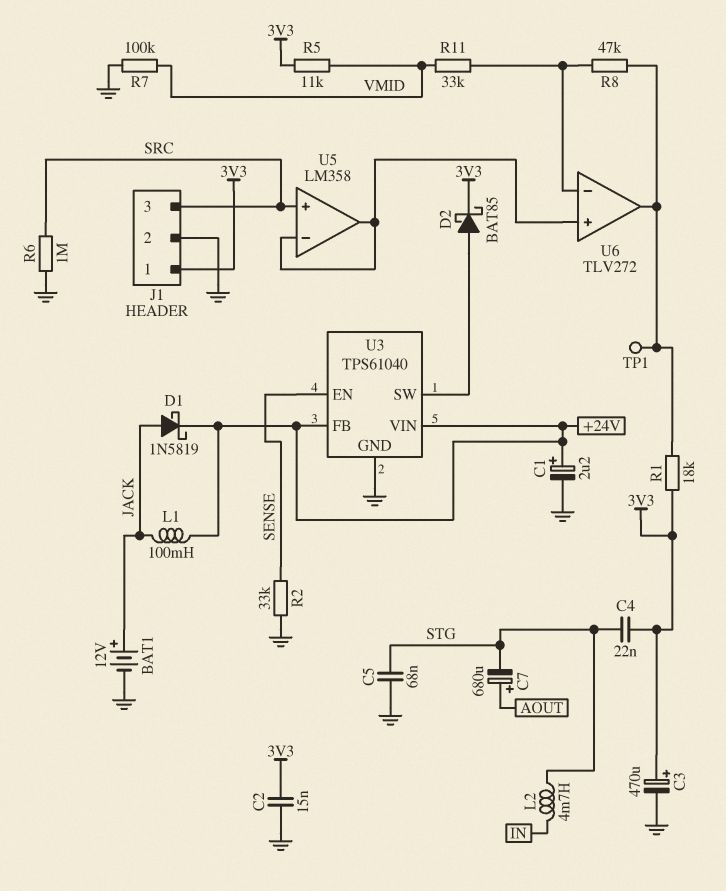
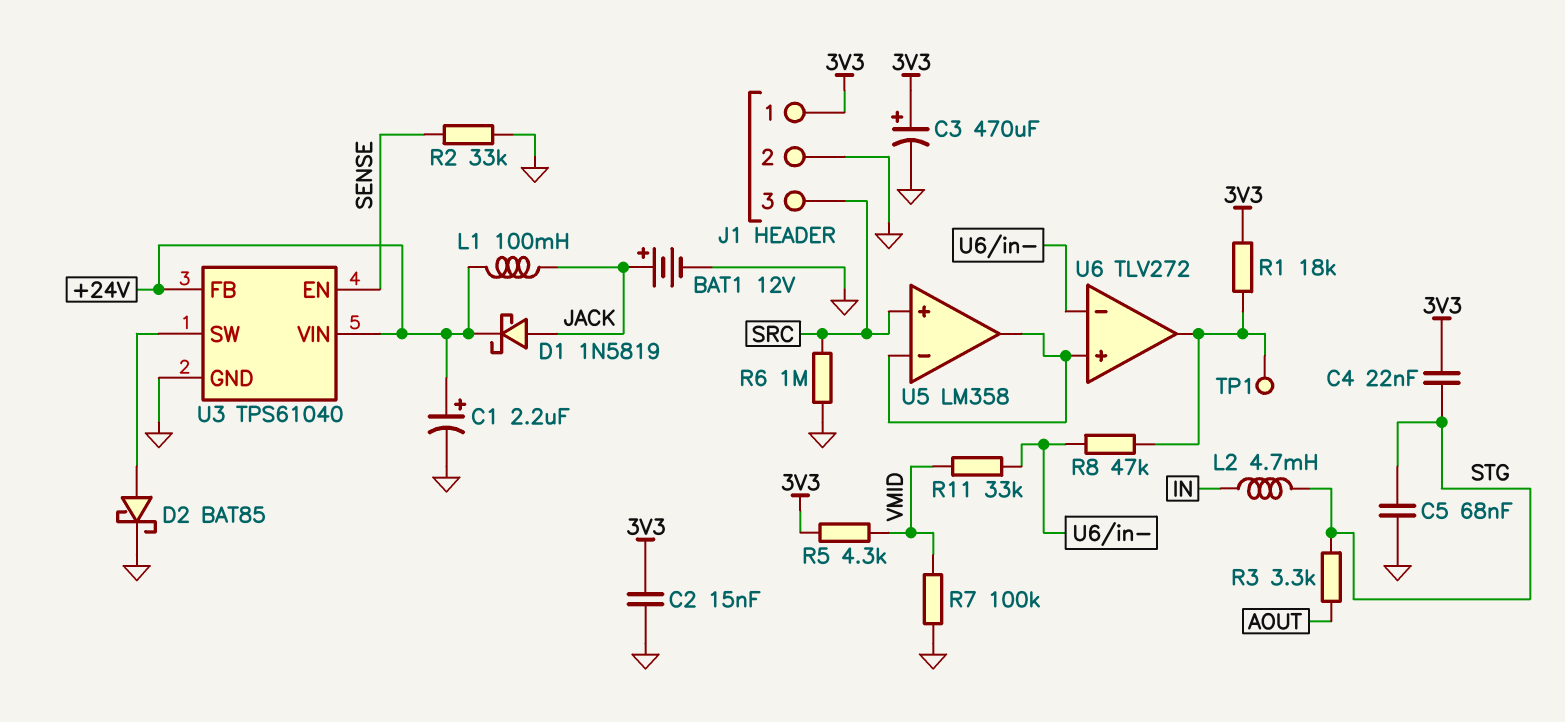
C7: 680uF (plus AOUT, minus STG) -> none
D2: schottky BAT85 (A U3/SW, K 3V3) -> schottky BAT85 (A U3/SW, K GND)
R3: none -> 3.3k (AOUT, STG)
R5: 11k (3V3, VMID) -> 4.3k (3V3, VMID)

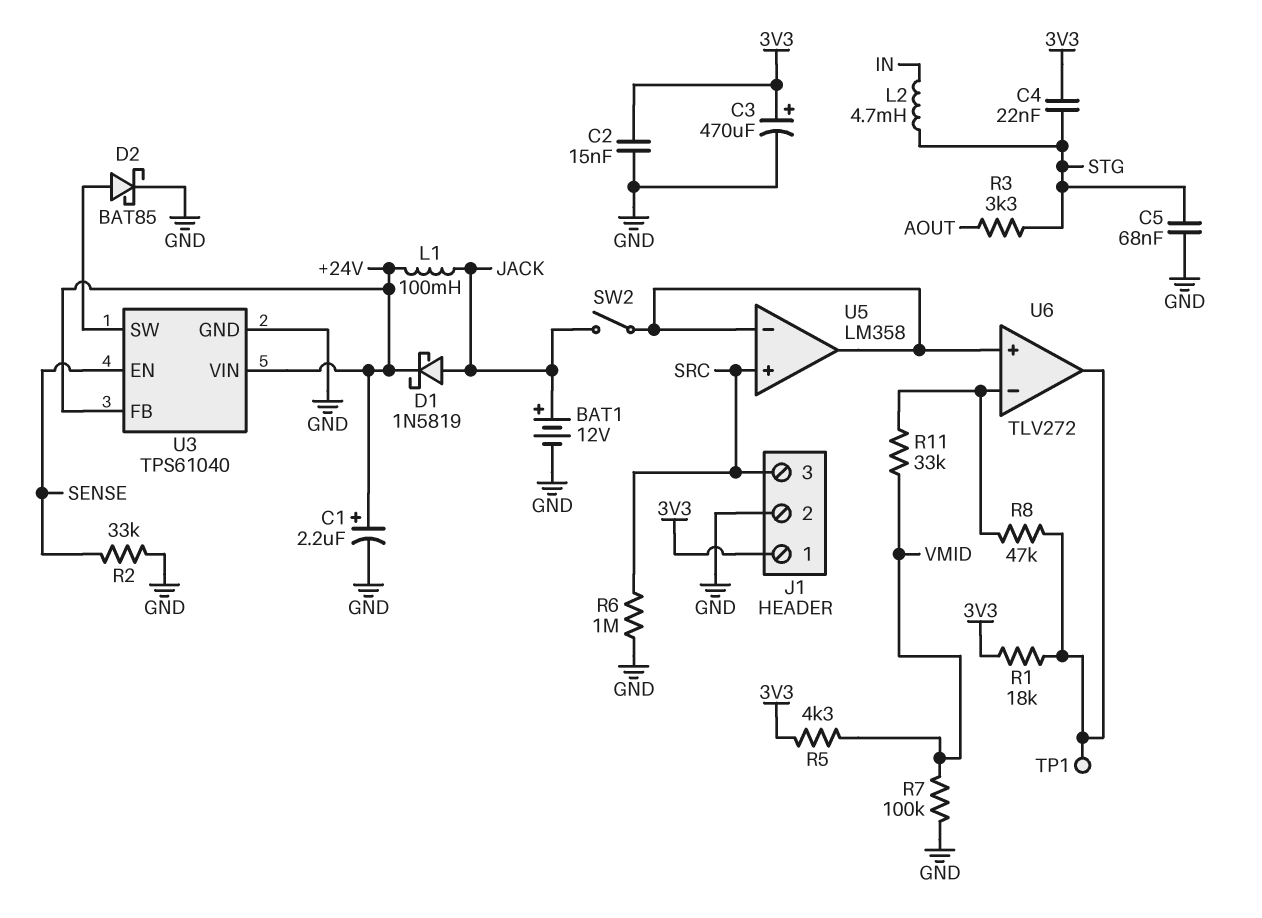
SW2: none -> switch (JACK, U5/in-)

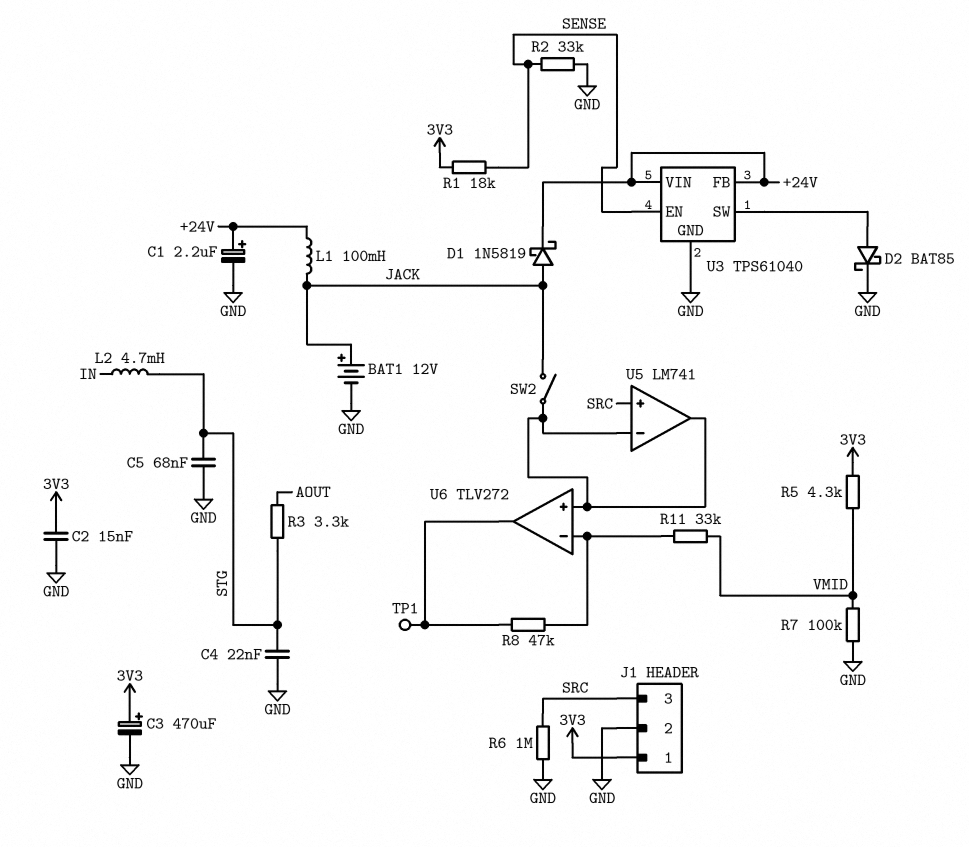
C4: 22nF (3V3, STG) -> 22nF (GND, STG)
R1: 18k (3V3, U6/out) -> 18k (3V3, SENSE)
U5: LM358 -> LM741

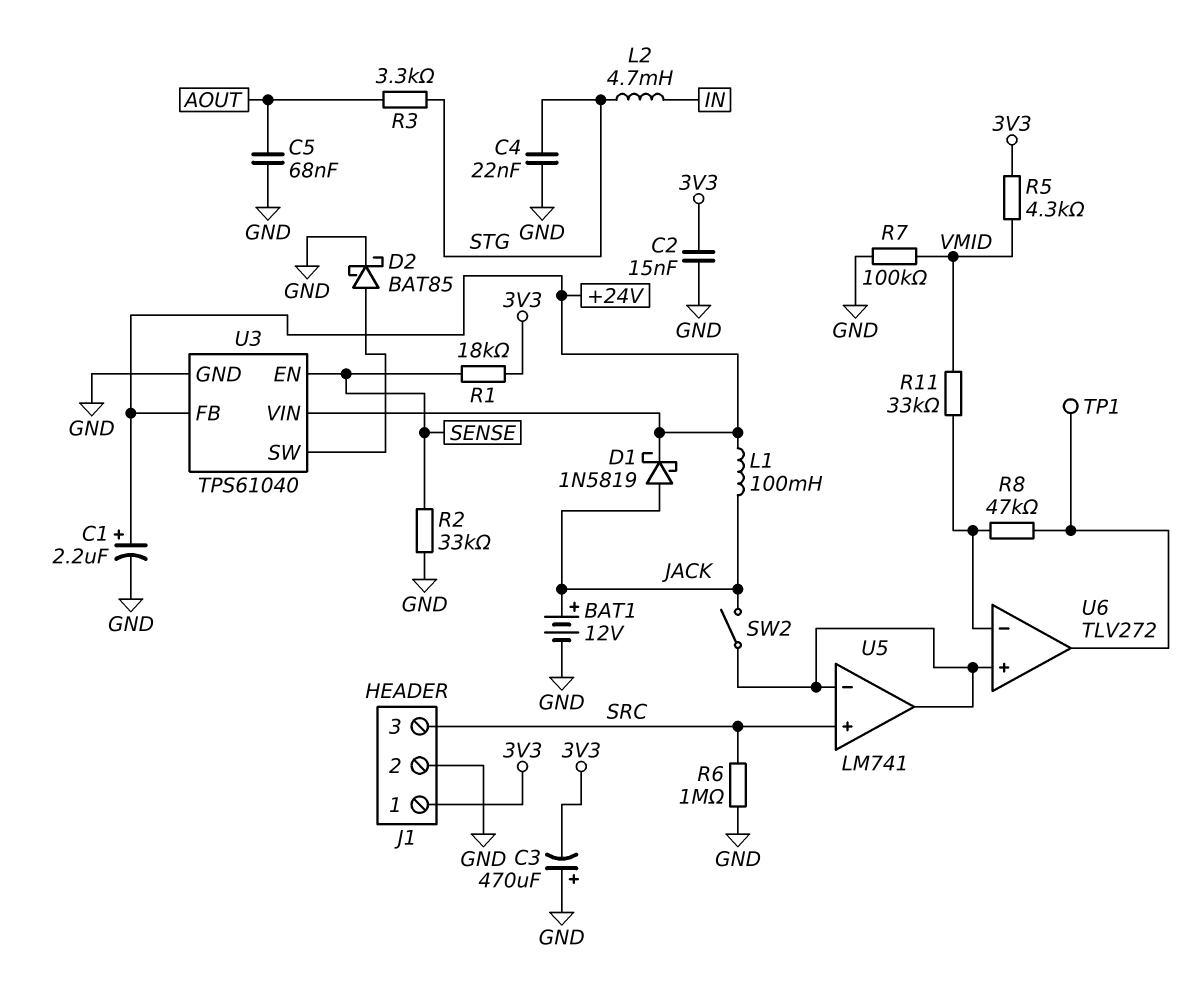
C3: 470uF (plus 3V3, minus GND) -> 470uF (plus GND, minus 3V3)
C5: 68nF (GND, STG) -> 68nF (AOUT, GND)

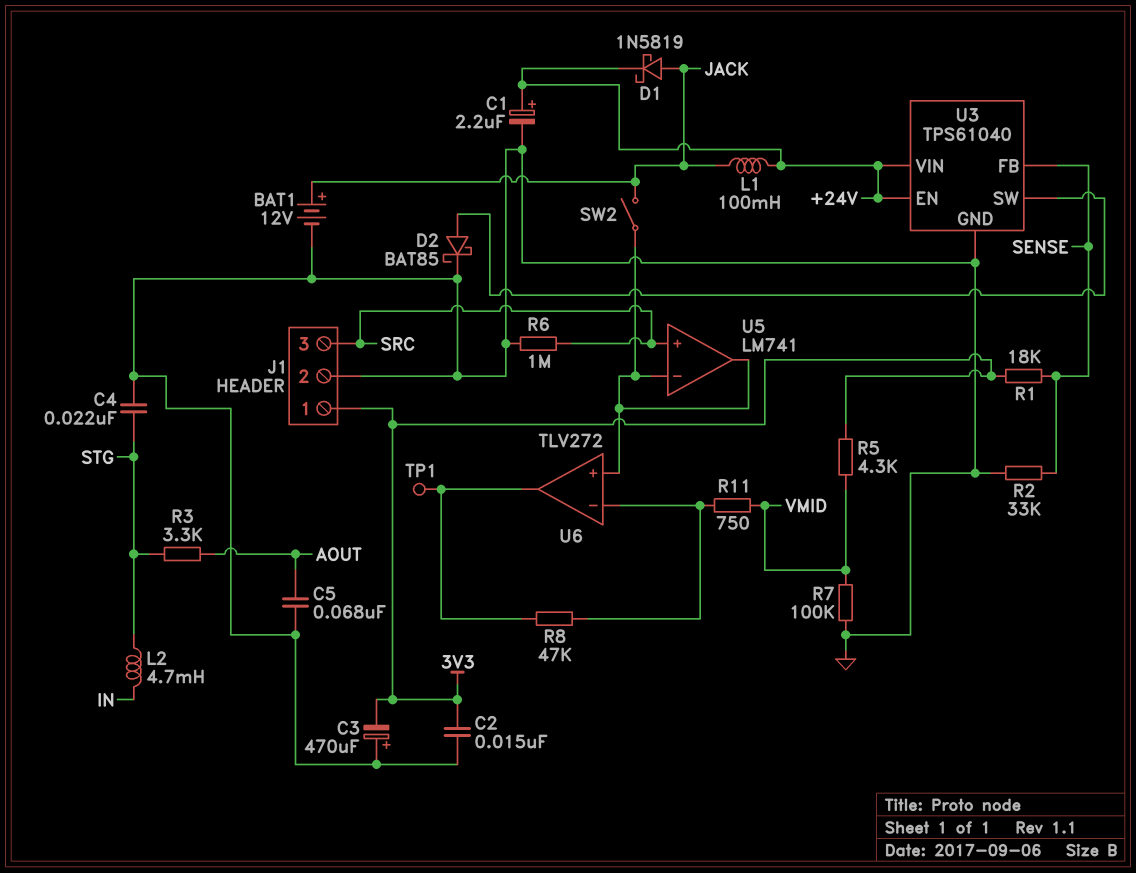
R11: 33k (U6/in-, VMID) -> 750 (U6/in-, VMID)
U3 pin EN: SENSE -> +24V
U3 pin FB: +24V -> SENSE

